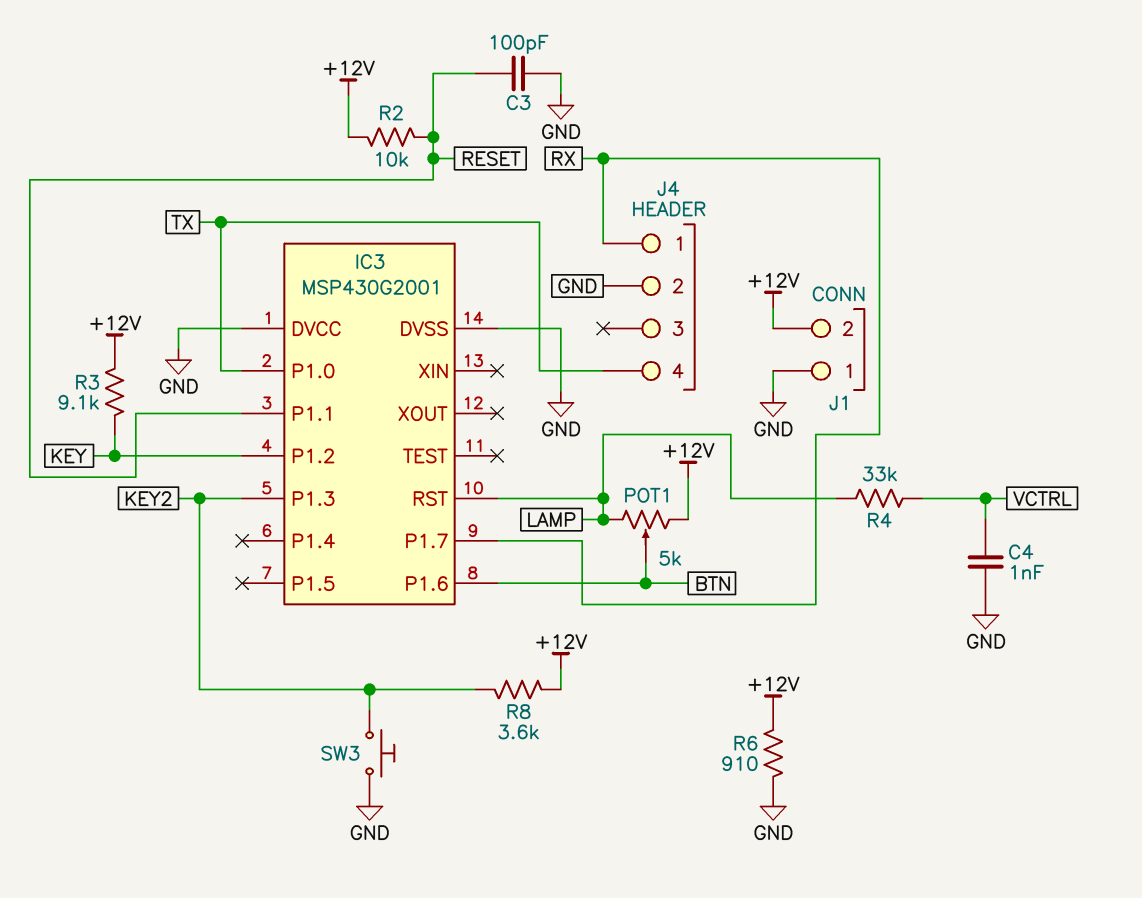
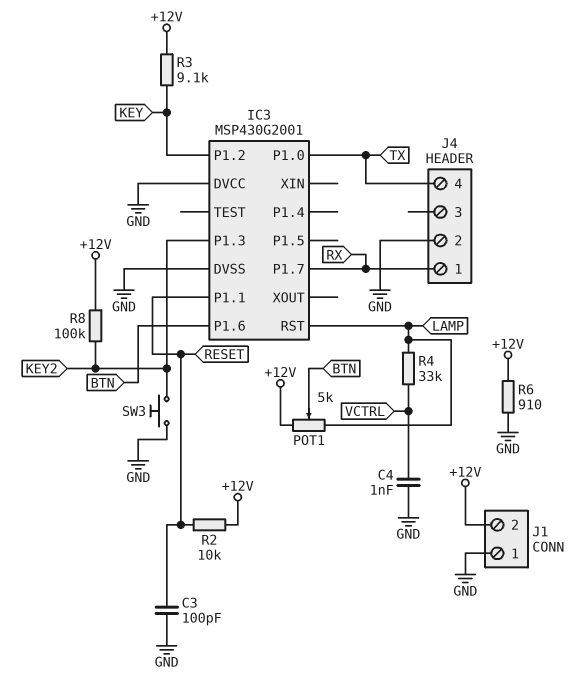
R8: 3.6k (+12V, KEY2) -> 100k (+12V, KEY2)

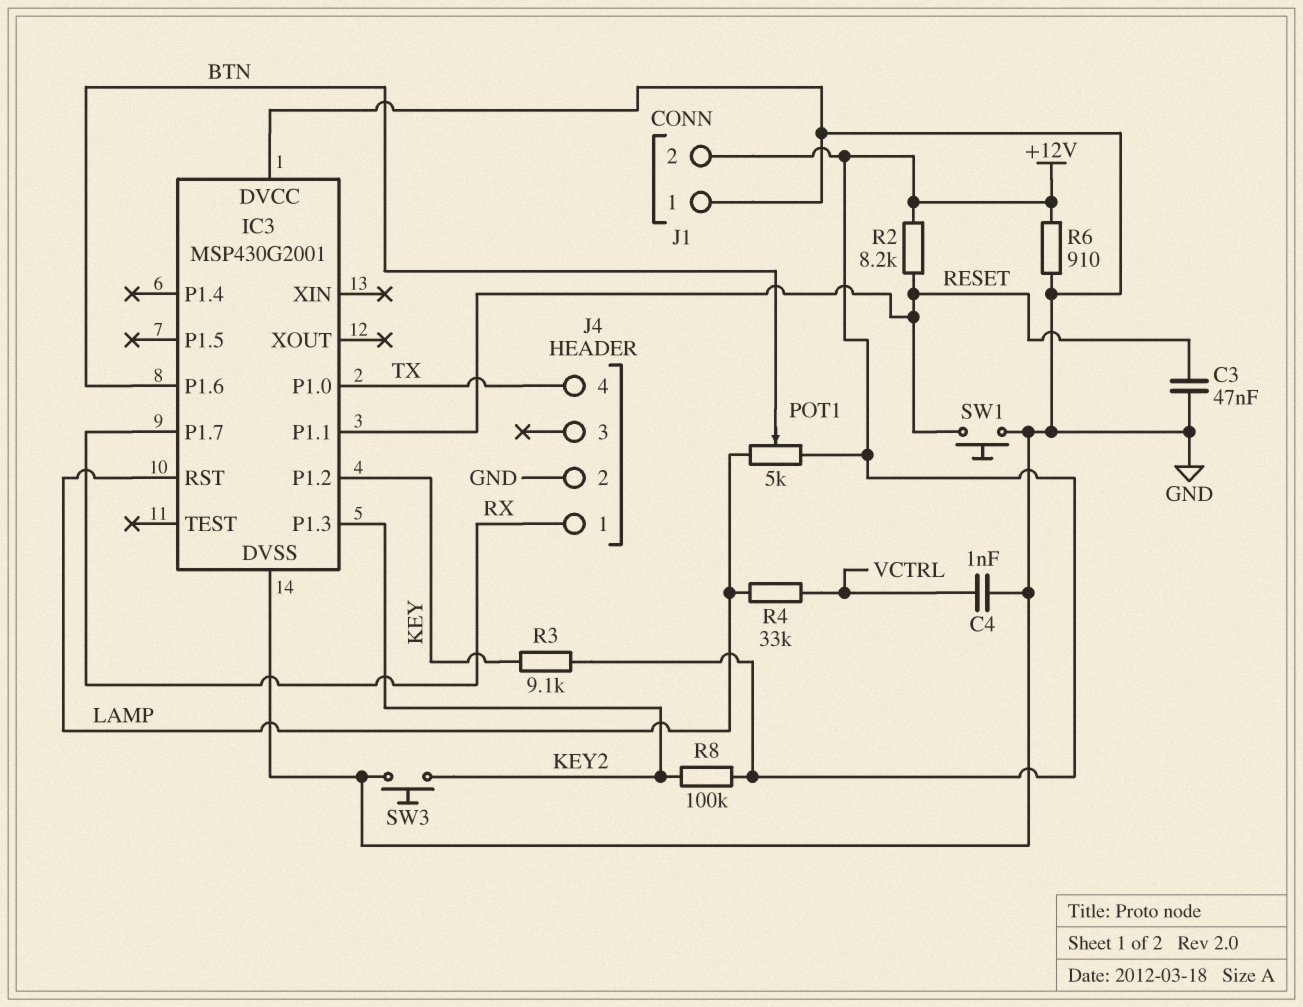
C3: 100pF (GND, RESET) -> 47nF (GND, RESET)
R2: 10k (+12V, RESET) -> 8.2k (+12V, RESET)
SW1: none -> button (GND, RESET)

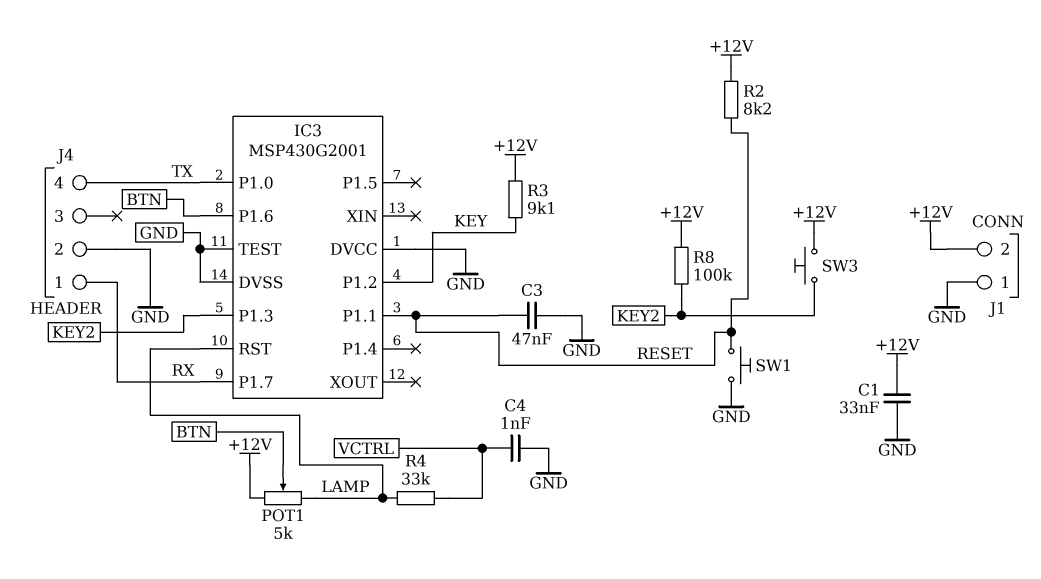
C1: none -> 33nF (+12V, GND)
IC3 pin TEST: none -> GND
R6: 910 (+12V, GND) -> none
SW3: button (GND, KEY2) -> button (+12V, KEY2)

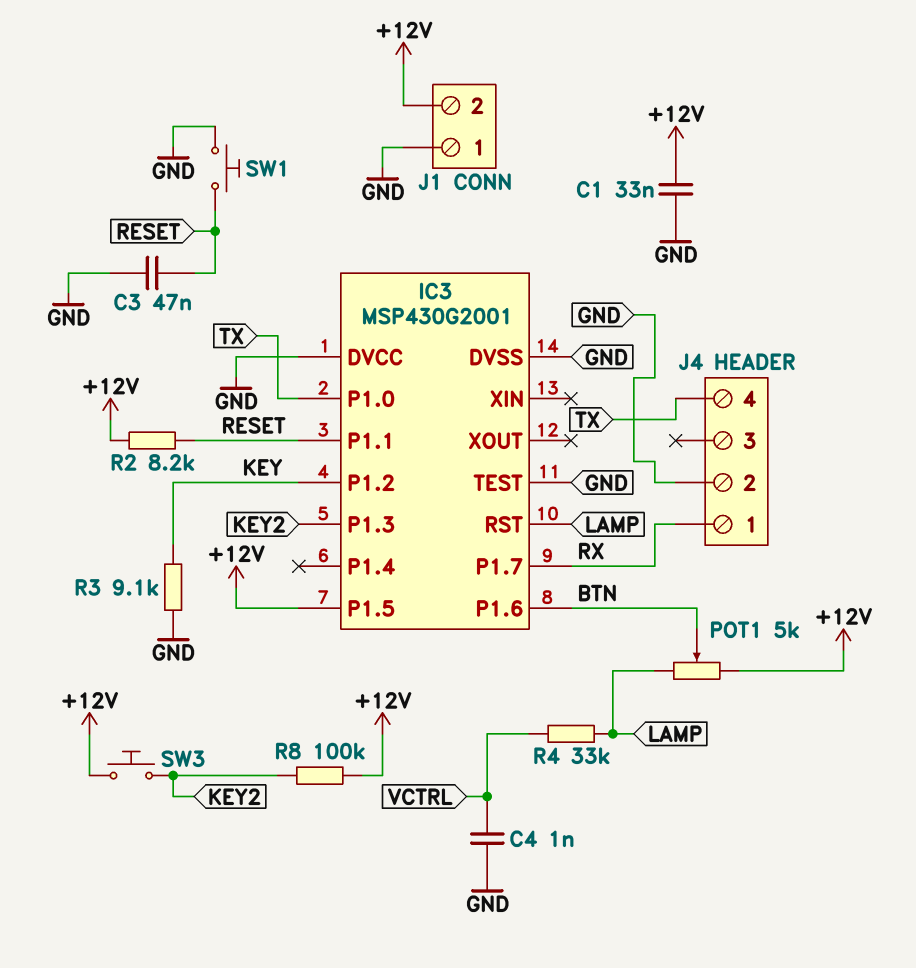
IC3 pin P1.5: none -> +12V
R3: 9.1k (+12V, KEY) -> 9.1k (GND, KEY)

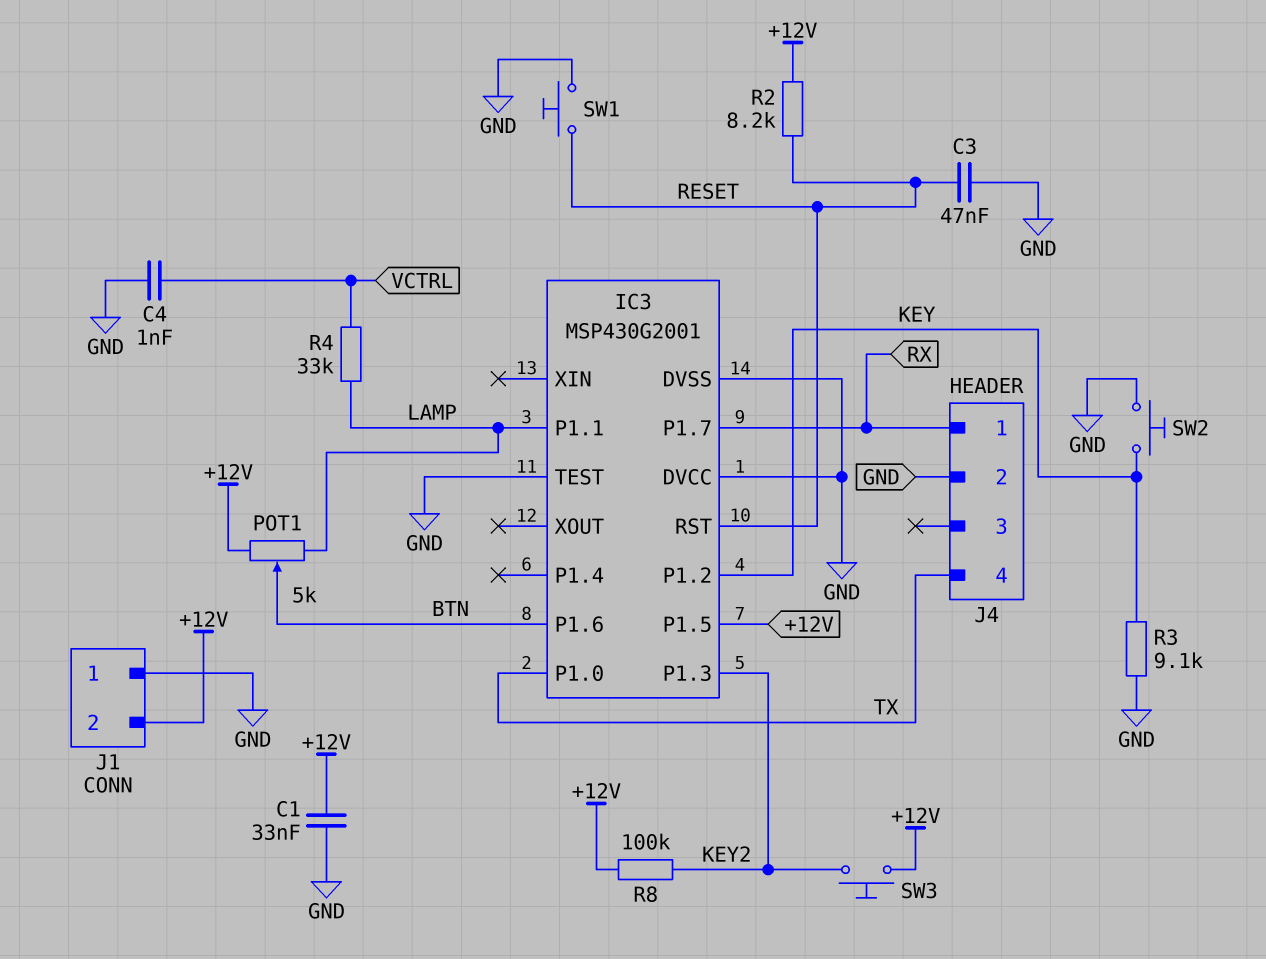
IC3 pin P1.1: RESET -> LAMP
IC3 pin RST: LAMP -> RESET
SW2: none -> button (GND, KEY)

